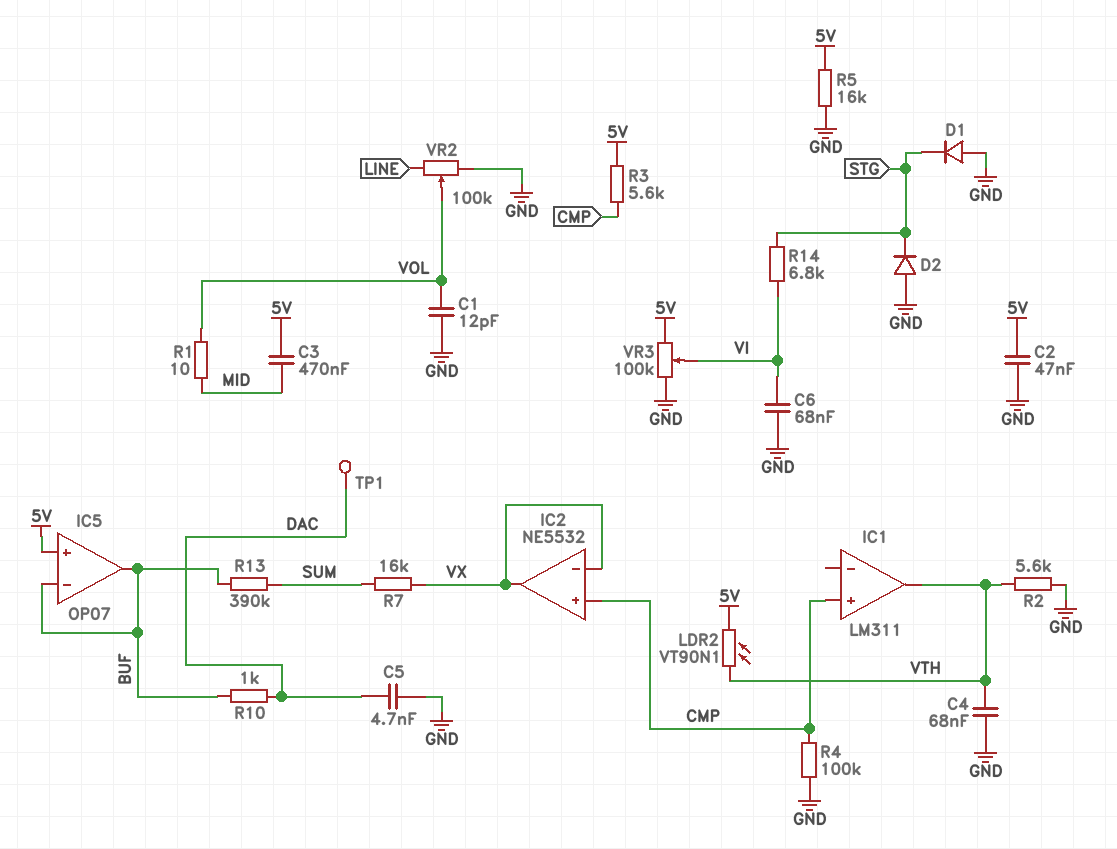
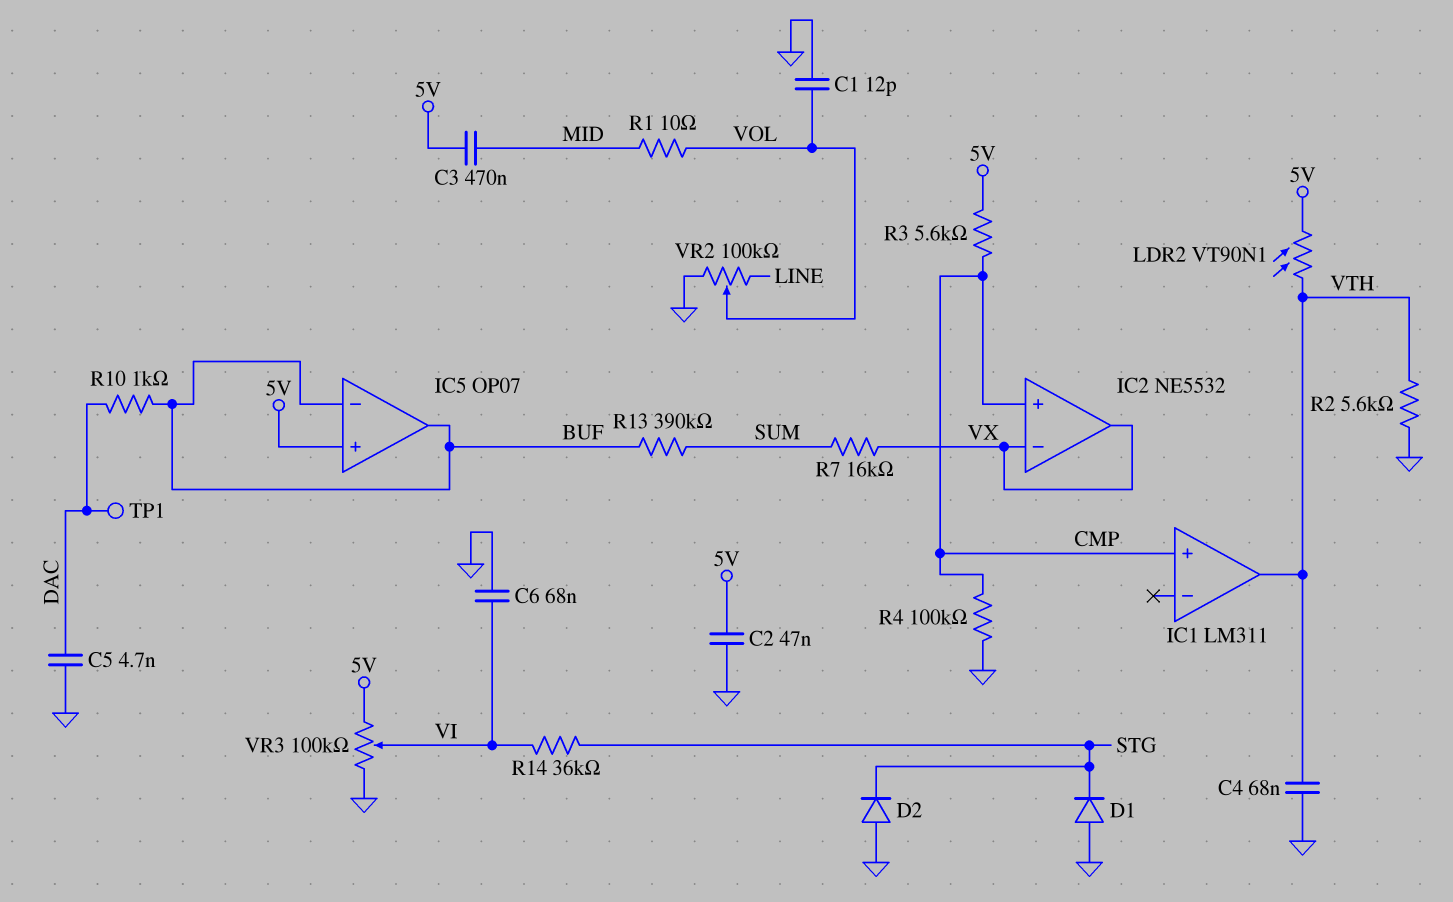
R5: 16k (5V, GND) -> none
R14: 6.8k (STG, VI) -> 36k (STG, VI)

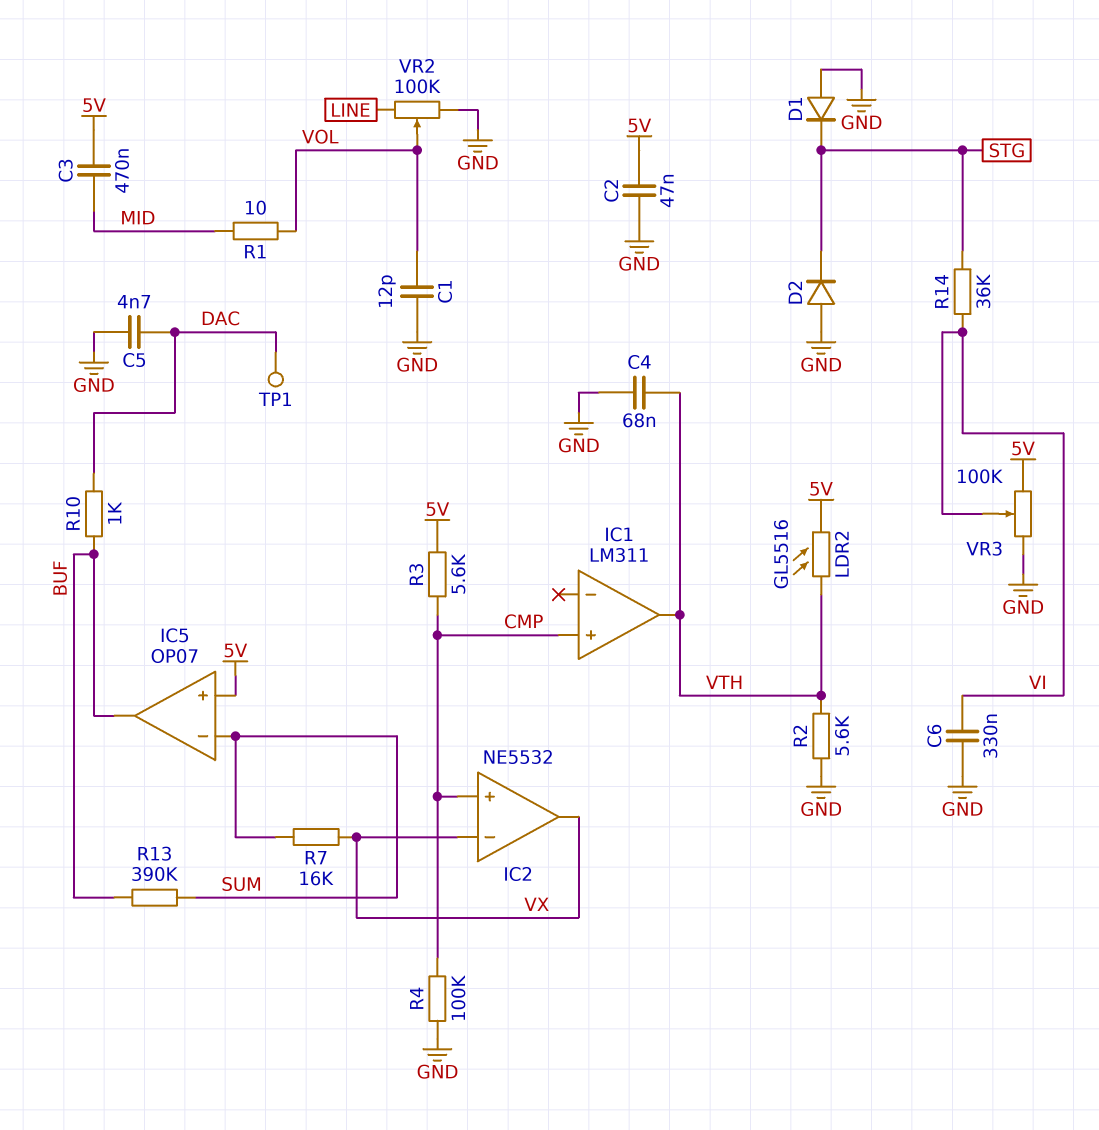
C6: 68nF (GND, VI) -> 330nF (GND, VI)
IC5 pin in-: BUF -> SUM
LDR2: VT90N1 (5V, VTH) -> GL5516 (5V, VTH)

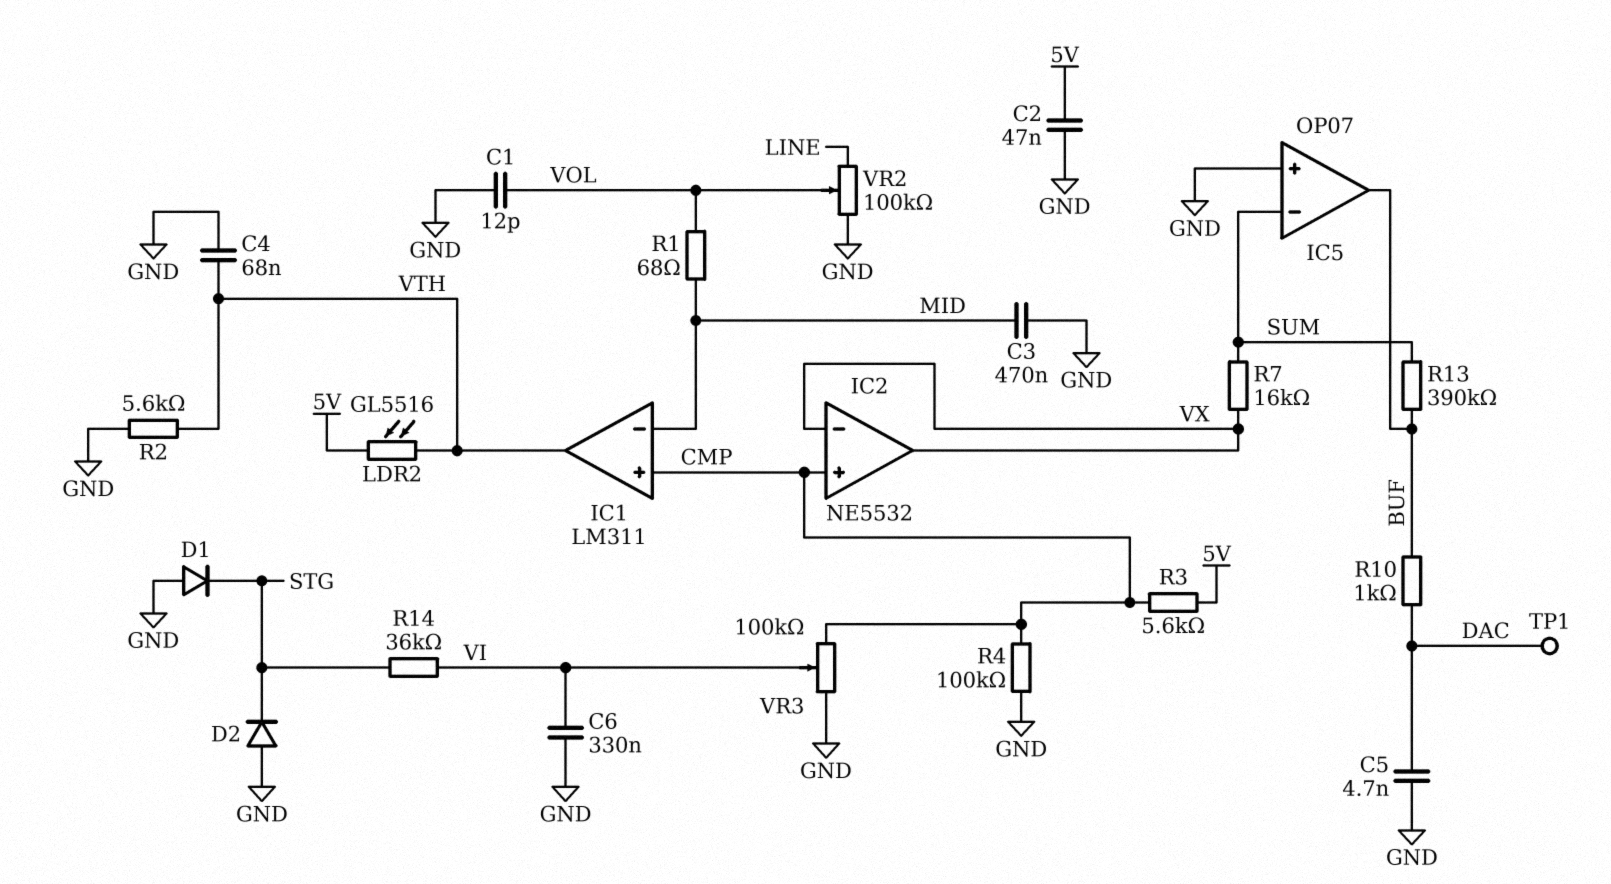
C3: 470nF (5V, MID) -> 470nF (GND, MID)
IC1 pin in-: none -> MID
IC5 pin in+: 5V -> GND
R1: 10 (MID, VOL) -> 68 (MID, VOL)
VR3: 100k (5V, GND, wiper VI) -> 100k (CMP, GND, wiper VI)

